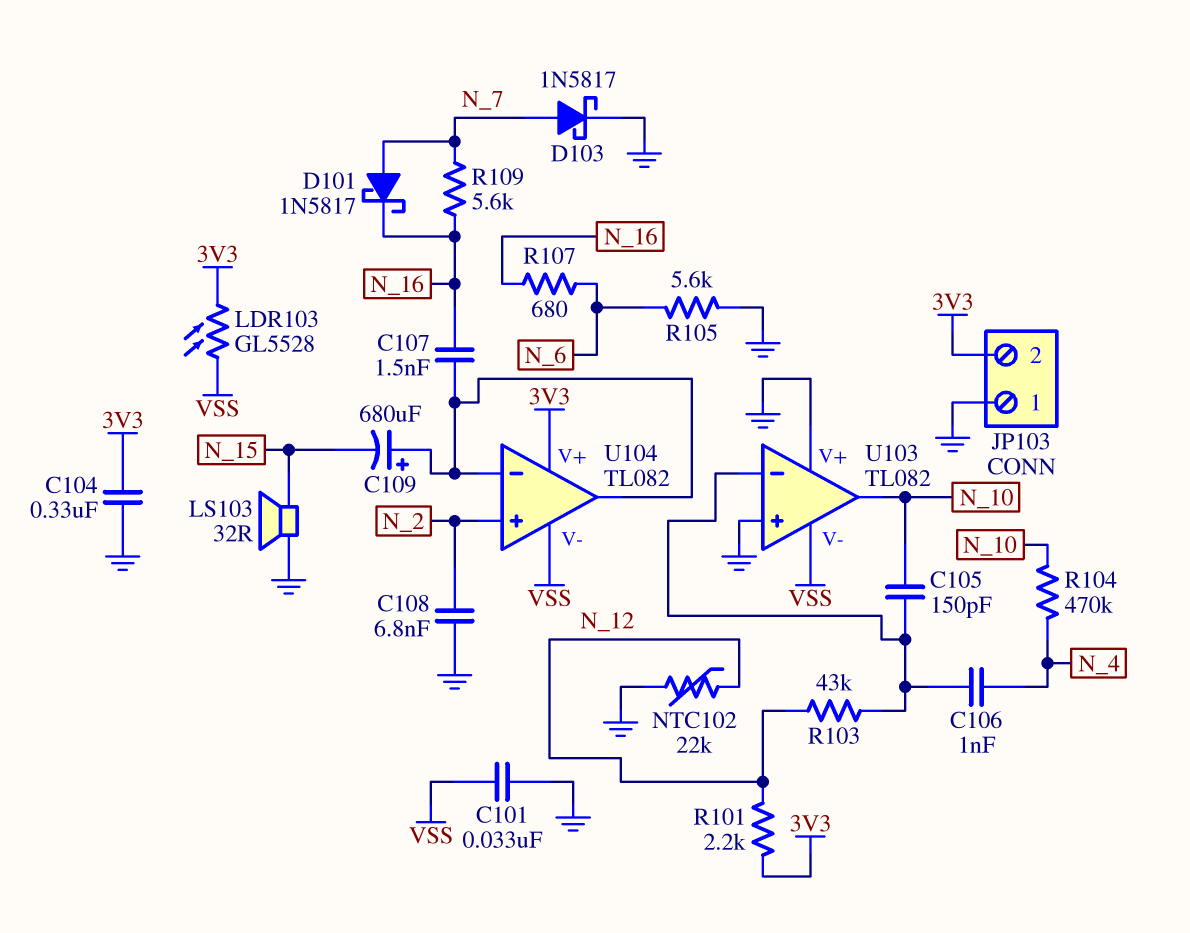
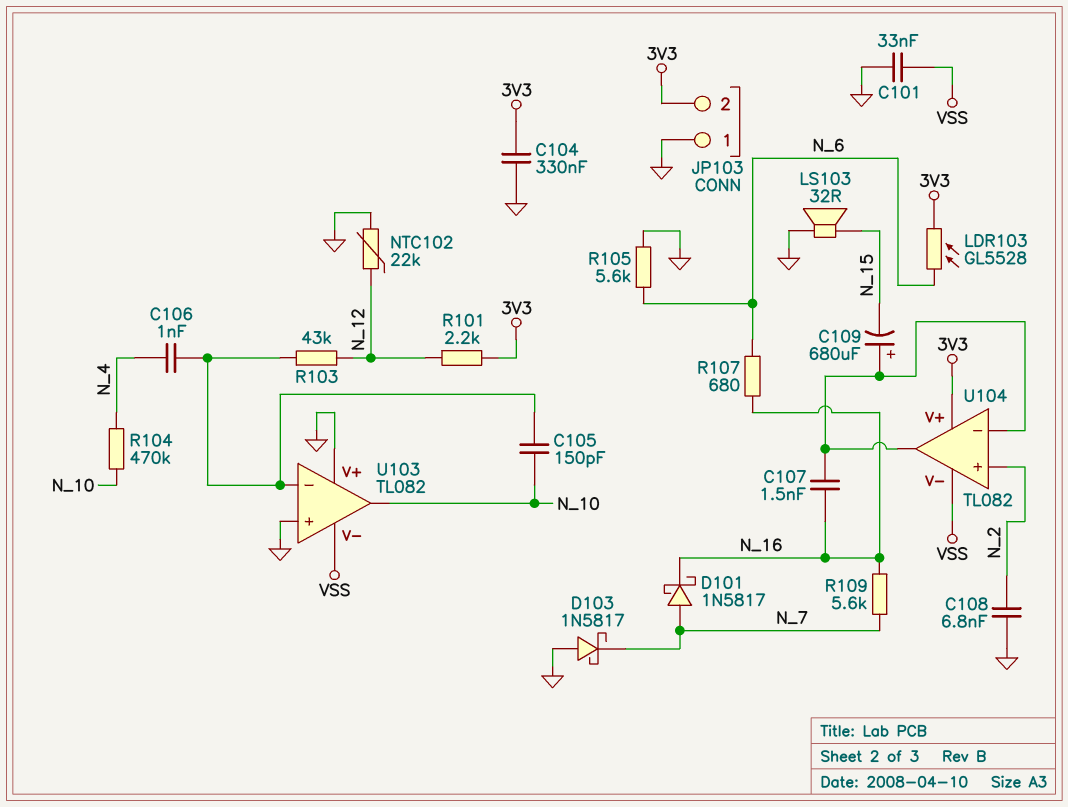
D103: schottky 1N5817 (A N_7, K GND) -> schottky 1N5817 (A GND, K N_7)
LDR103: GL5528 (3V3, VSS) -> GL5528 (3V3, N_6)

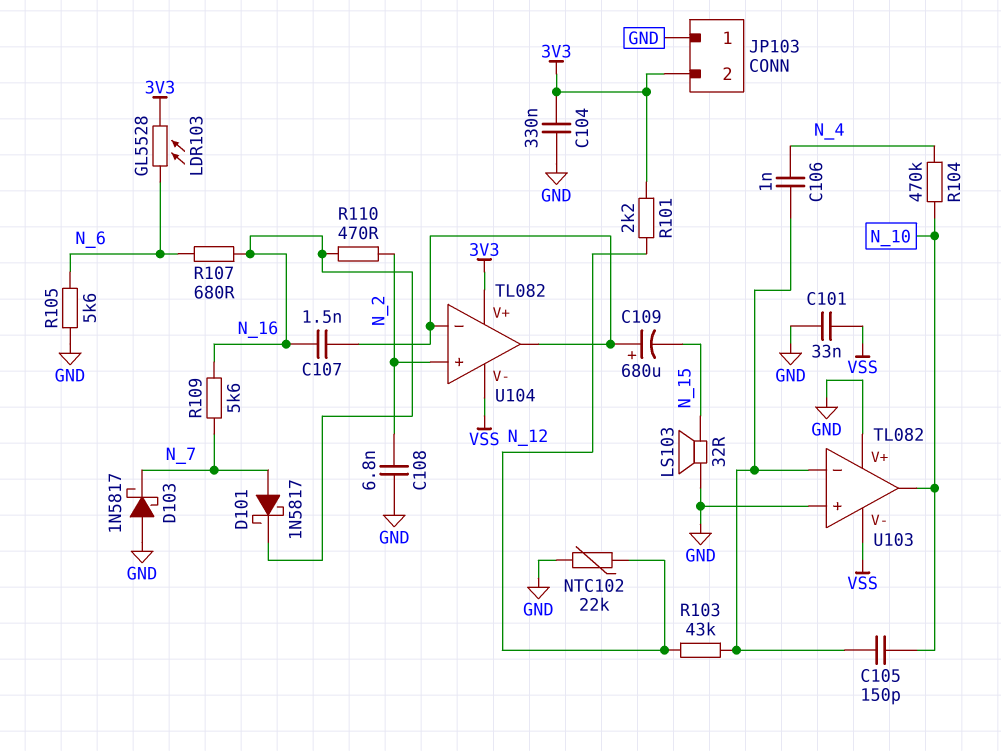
R110: none -> 470 (N_2, N_16)

